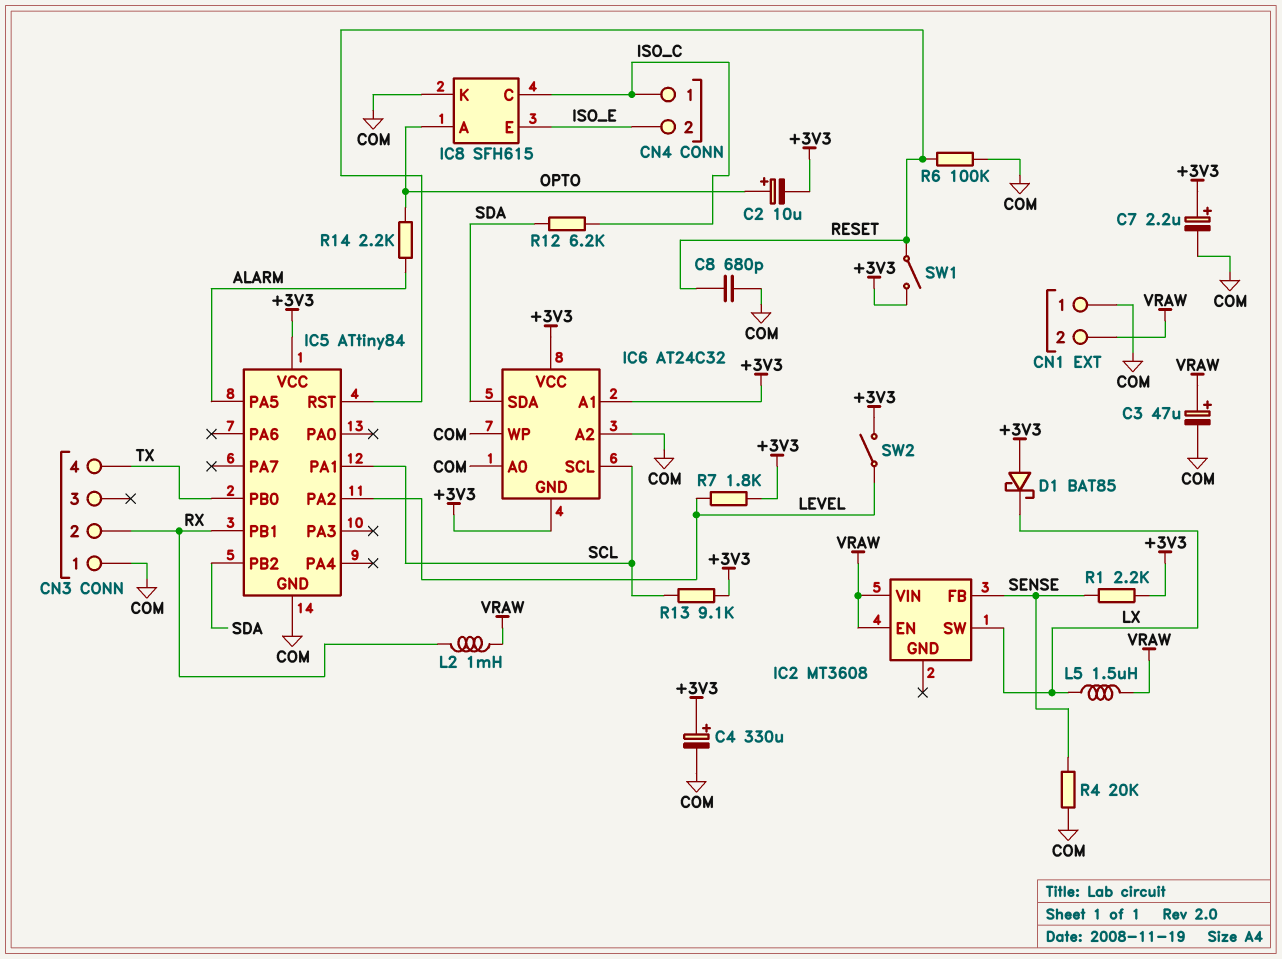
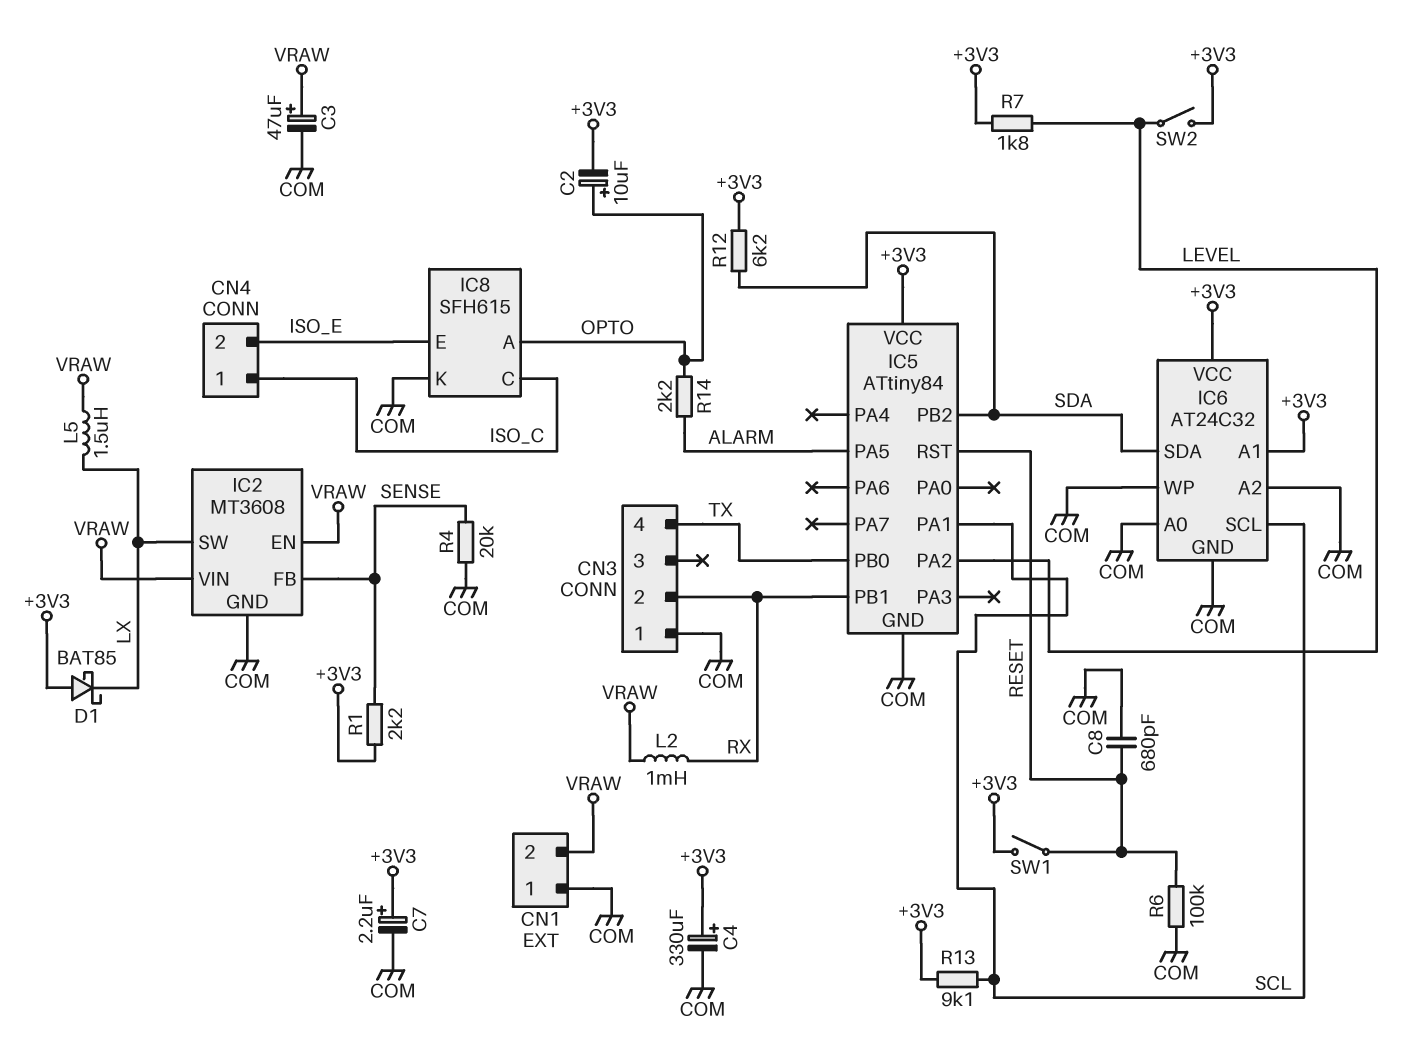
IC2 pin GND: none -> COM
IC6 pin GND: +3V3 -> COM
R12: 6.2k (ISO_C, SDA) -> 6.2k (+3V3, SDA)

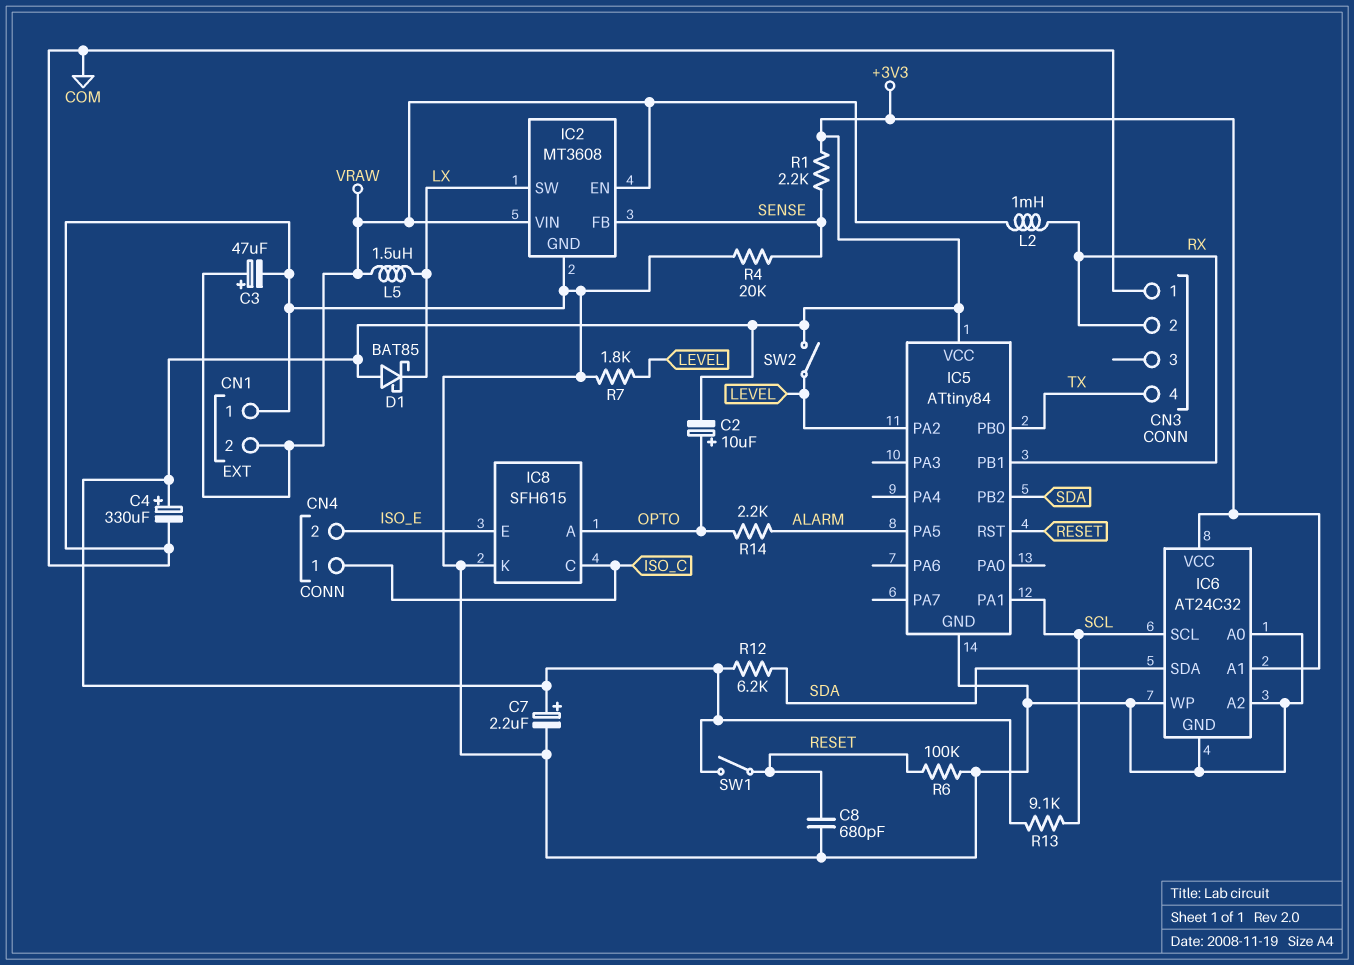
R7: 1.8k (+3V3, LEVEL) -> 1.8k (COM, LEVEL)

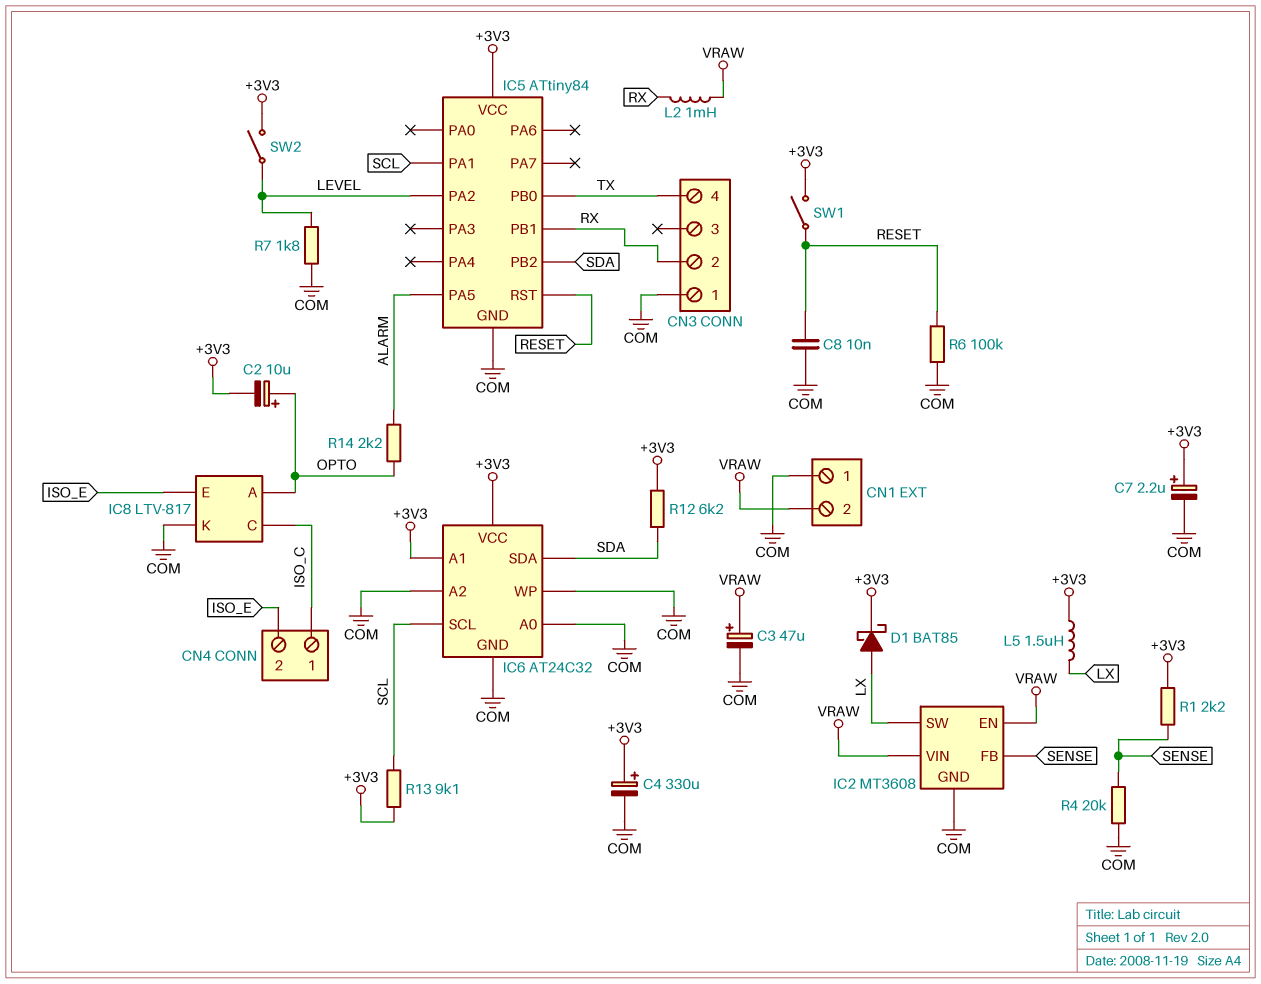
C8: 680pF (COM, RESET) -> 10nF (COM, RESET)
D1: schottky BAT85 (A +3V3, K LX) -> schottky BAT85 (A LX, K +3V3)
IC8: SFH615 -> LTV-817
L5: 1.5uH (LX, VRAW) -> 1.5uH (+3V3, LX)

